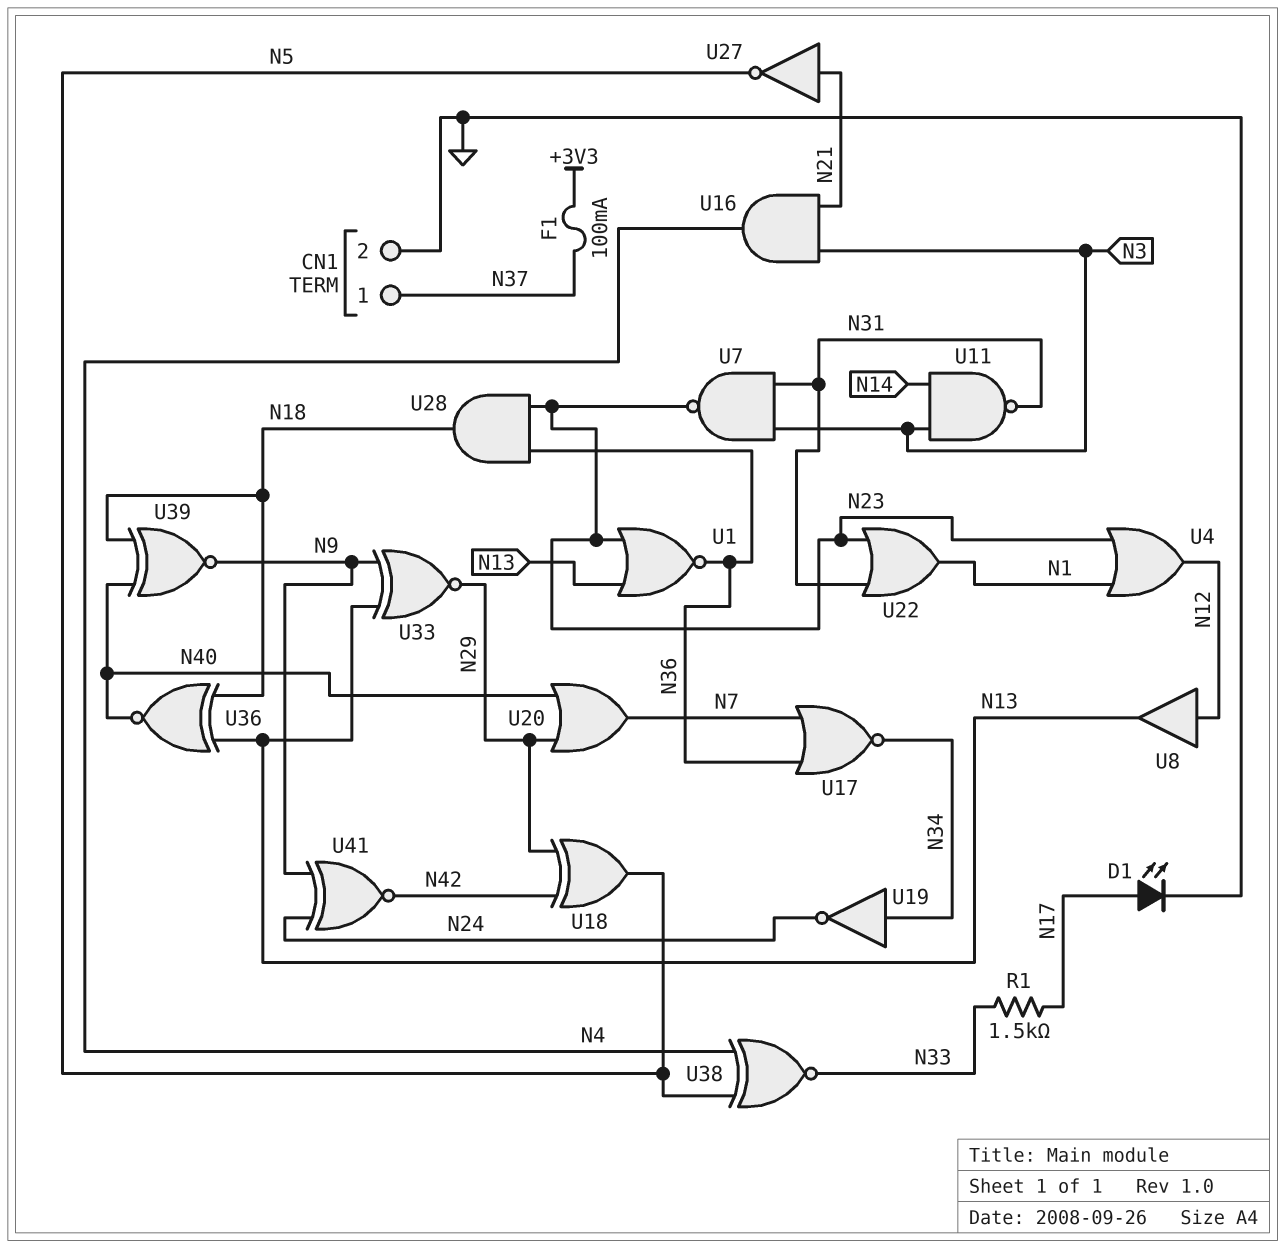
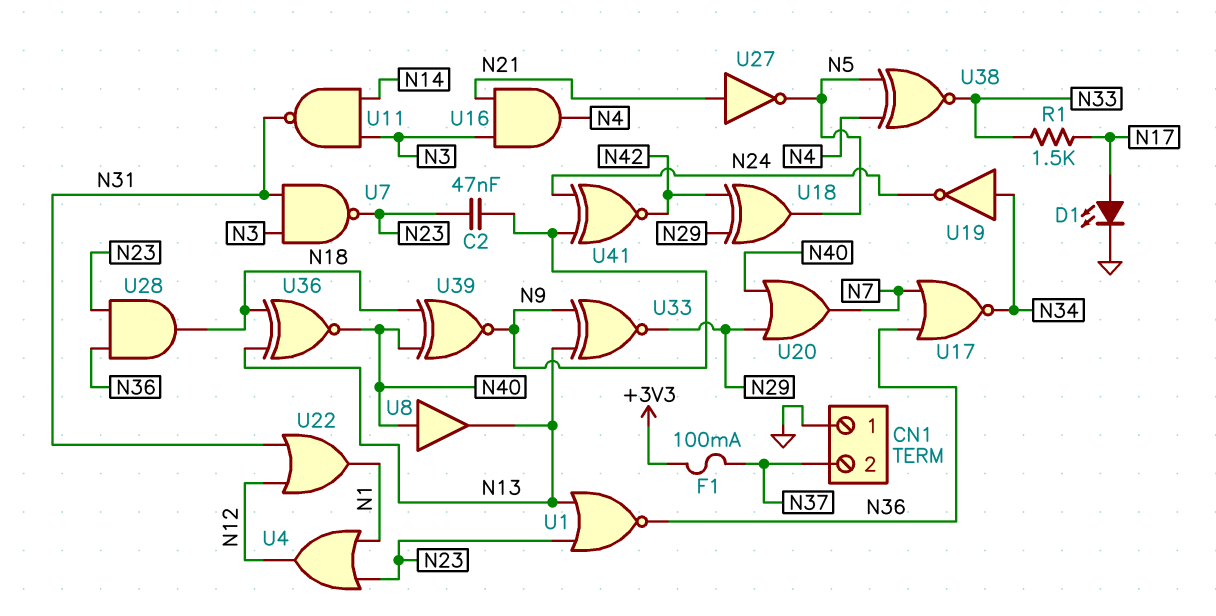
C2: none -> 47nF (N9, N23)
CN1 pin 1: N37 -> GND
CN1 pin 2: GND -> N37
U8: buffer (in N12, out N13) -> buffer (in N40, out N13)
U22: OR (in N23, in N31, out N1) -> OR (in N12, in N31, out N1)

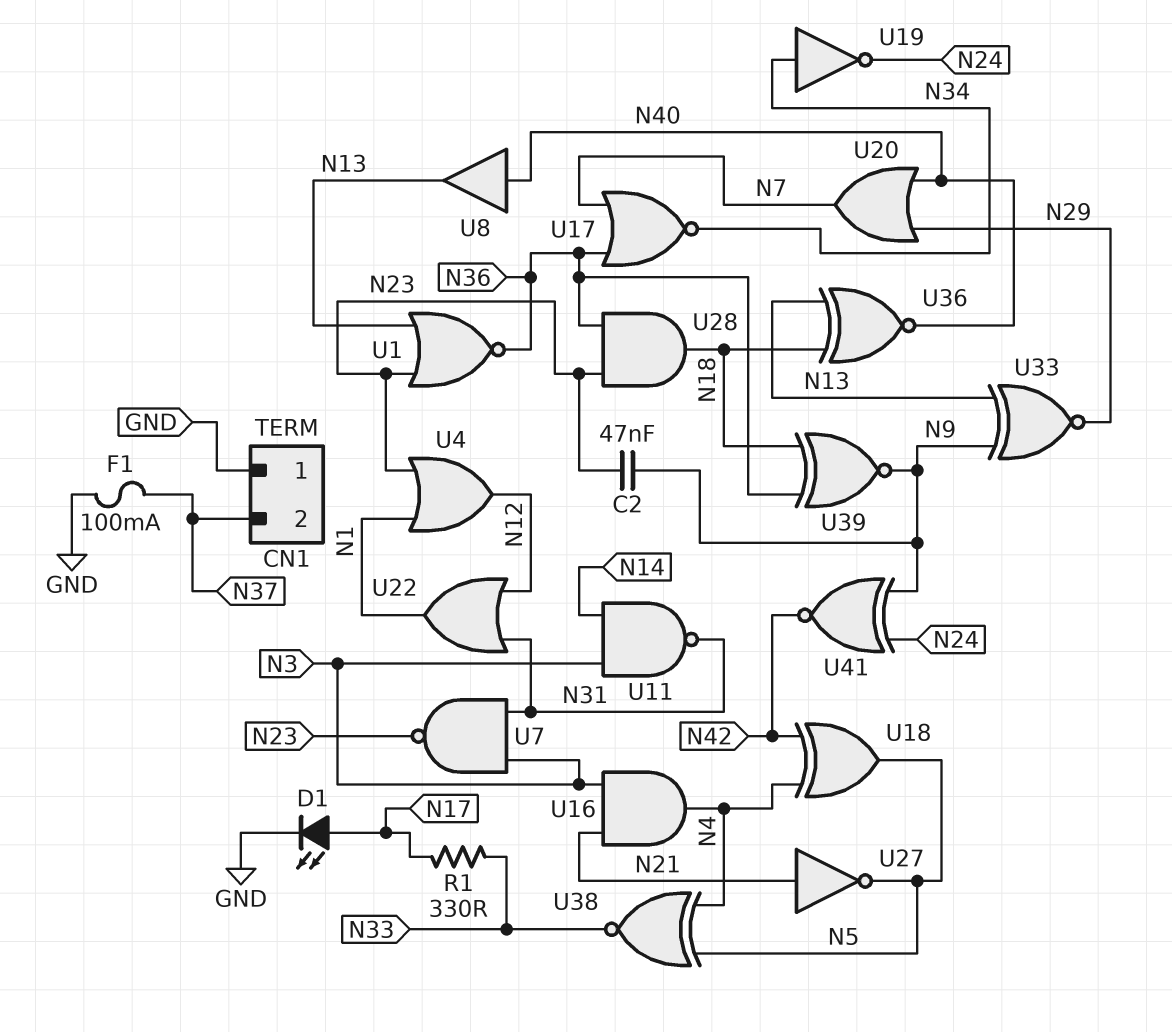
F1: 100mA (+3V3, N37) -> 100mA (GND, N37)
R1: 1.5k (N17, N33) -> 330 (N17, N33)
U18: XOR (in N29, in N42, out N5) -> XOR (in N4, in N42, out N5)
U39: XNOR (in N18, in N40, out N9) -> XNOR (in N18, in N36, out N9)

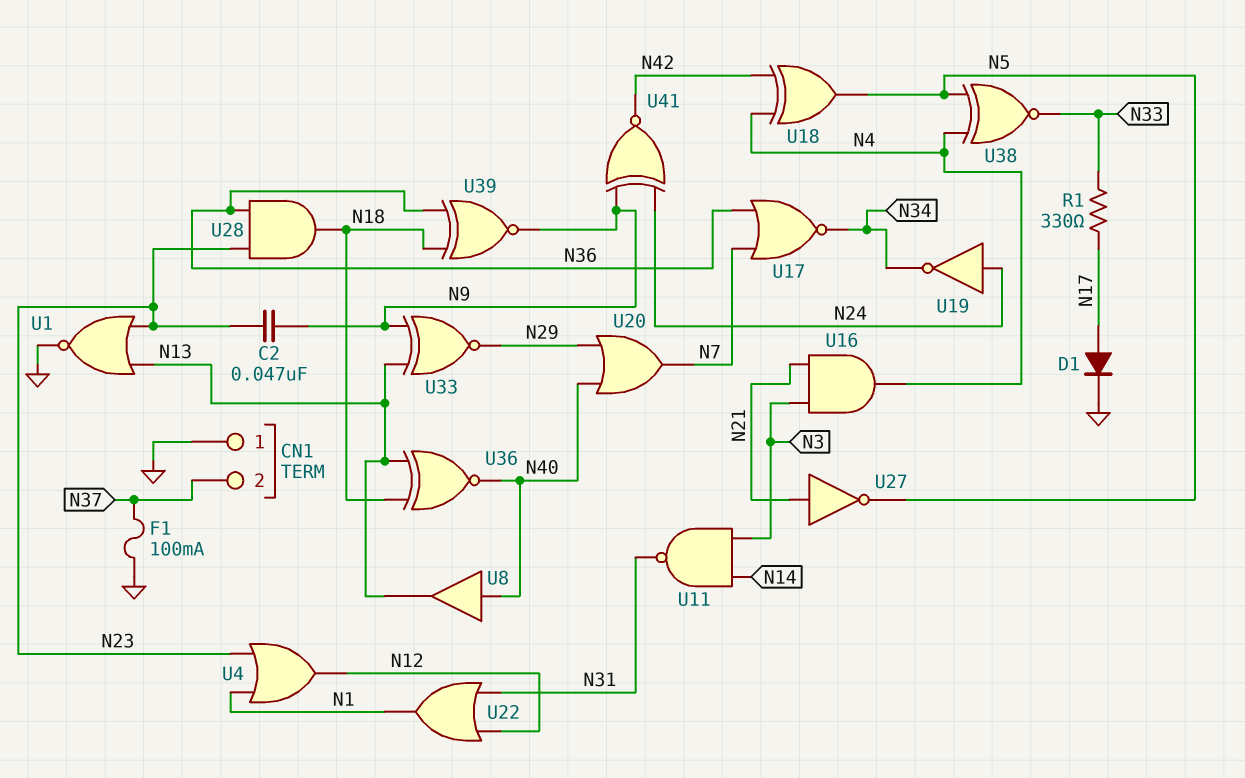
D1: LED (A N17, K GND) -> diode (A N17, K GND)
U1: NOR (in N13, in N23, out N36) -> NOR (in N13, in N23, out GND)
U7: NAND (in N3, in N31, out N23) -> none
U19: NOT (in N34, out N24) -> NOT (in N24, out N34)

